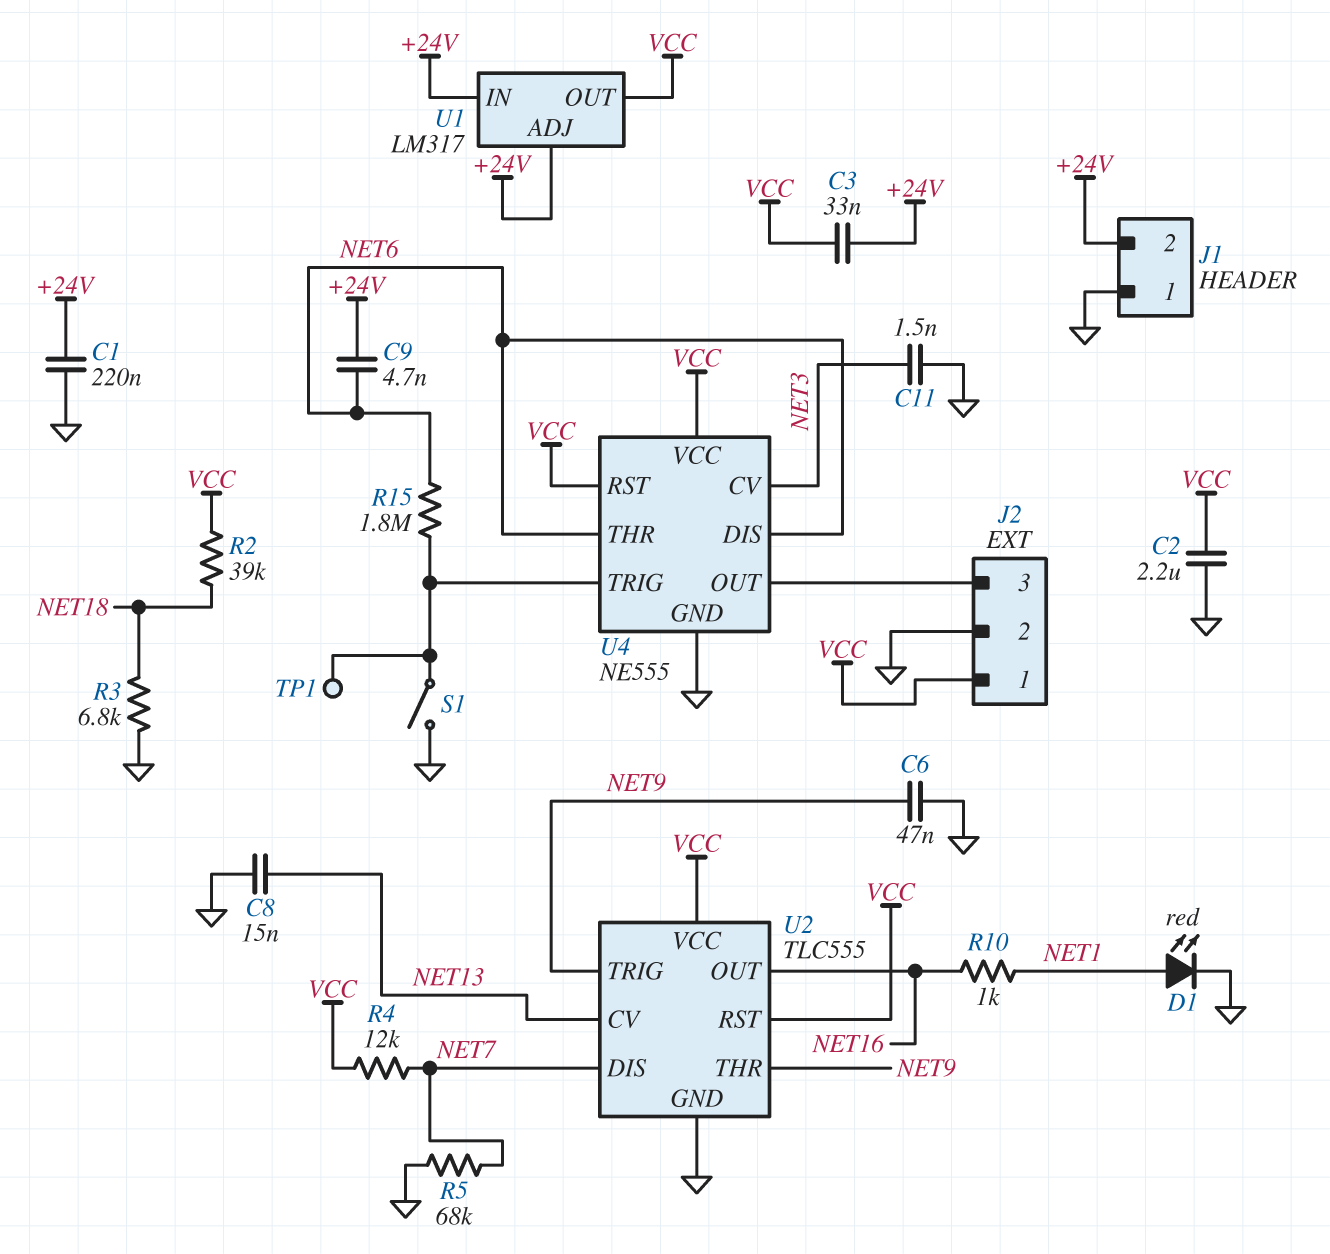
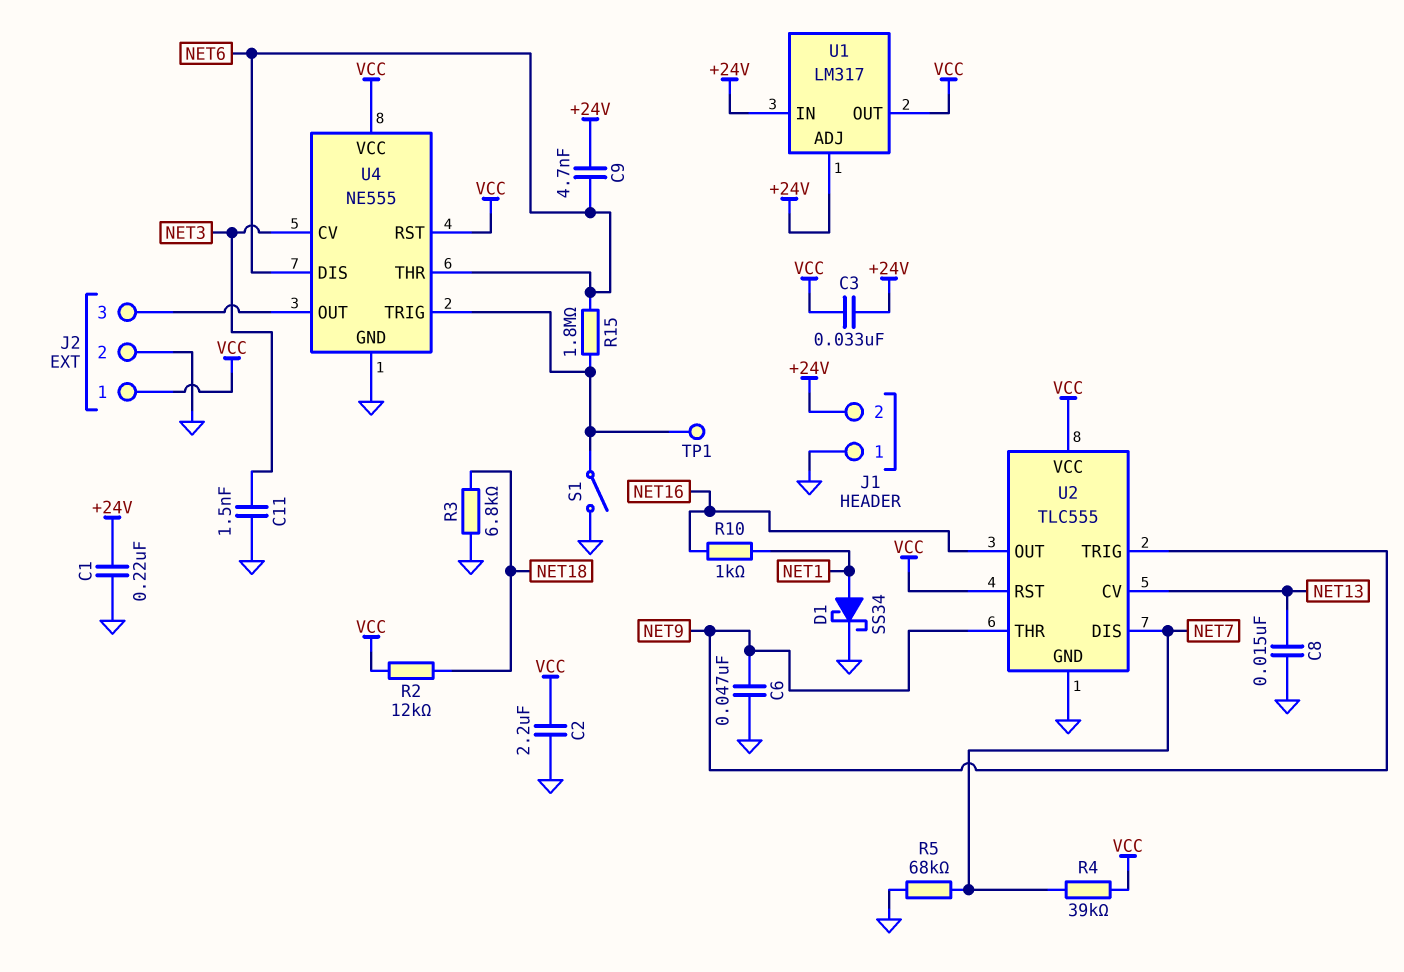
D1: LED red (A NET1, K GND) -> schottky SS34 (A NET1, K GND)
R2: 39k (NET18, VCC) -> 12k (NET18, VCC)
R4: 12k (NET7, VCC) -> 39k (NET7, VCC)

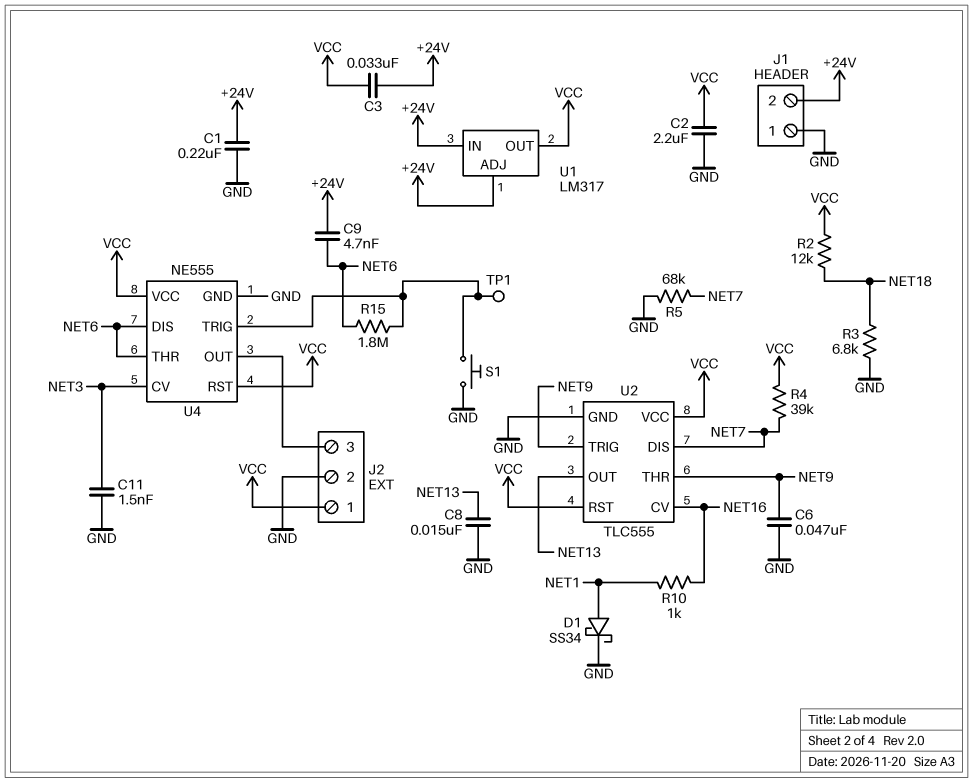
S1: switch (GND, U4/TRIG) -> button (GND, U4/TRIG)
U2 pin CV: NET13 -> NET16
U2 pin OUT: NET16 -> NET13

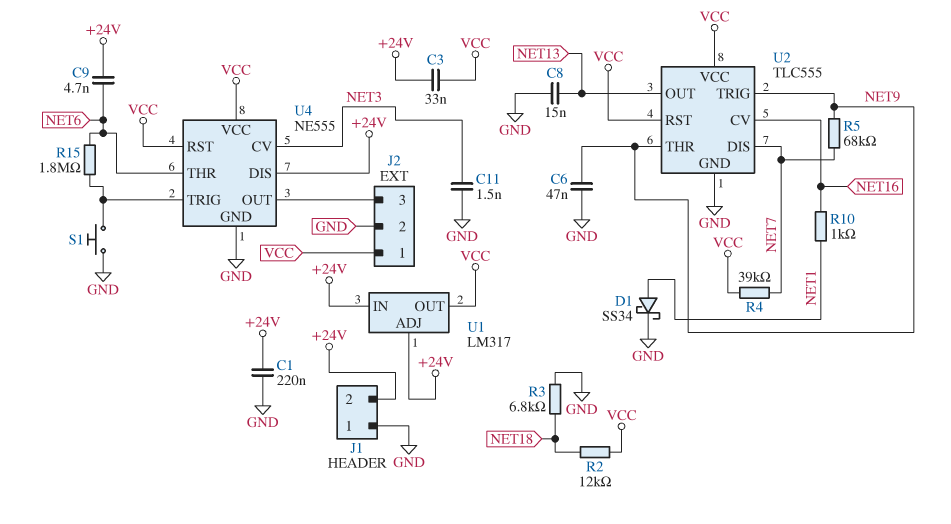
C2: 2.2uF (GND, VCC) -> none
R5: 68k (GND, NET7) -> 68k (NET7, NET9)
TP1: test point (U4/TRIG) -> none
U4 pin DIS: NET6 -> +24V

